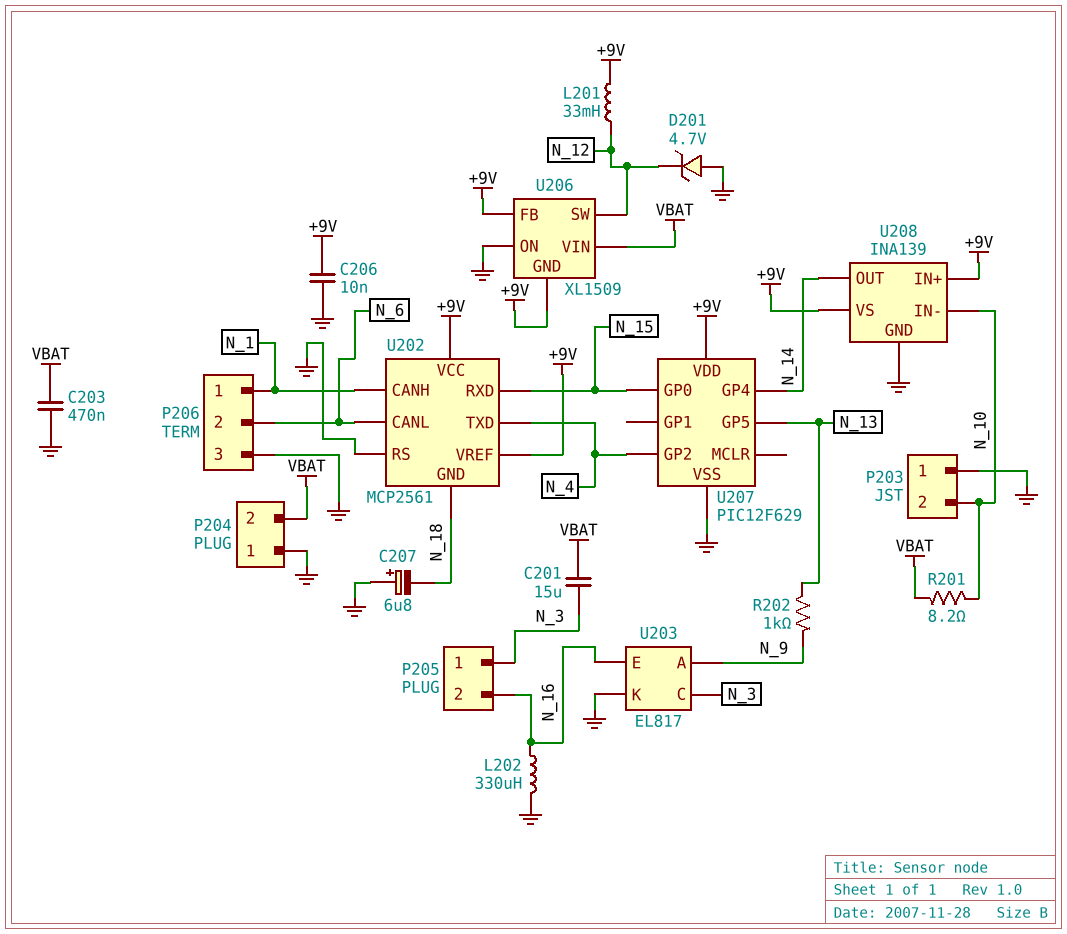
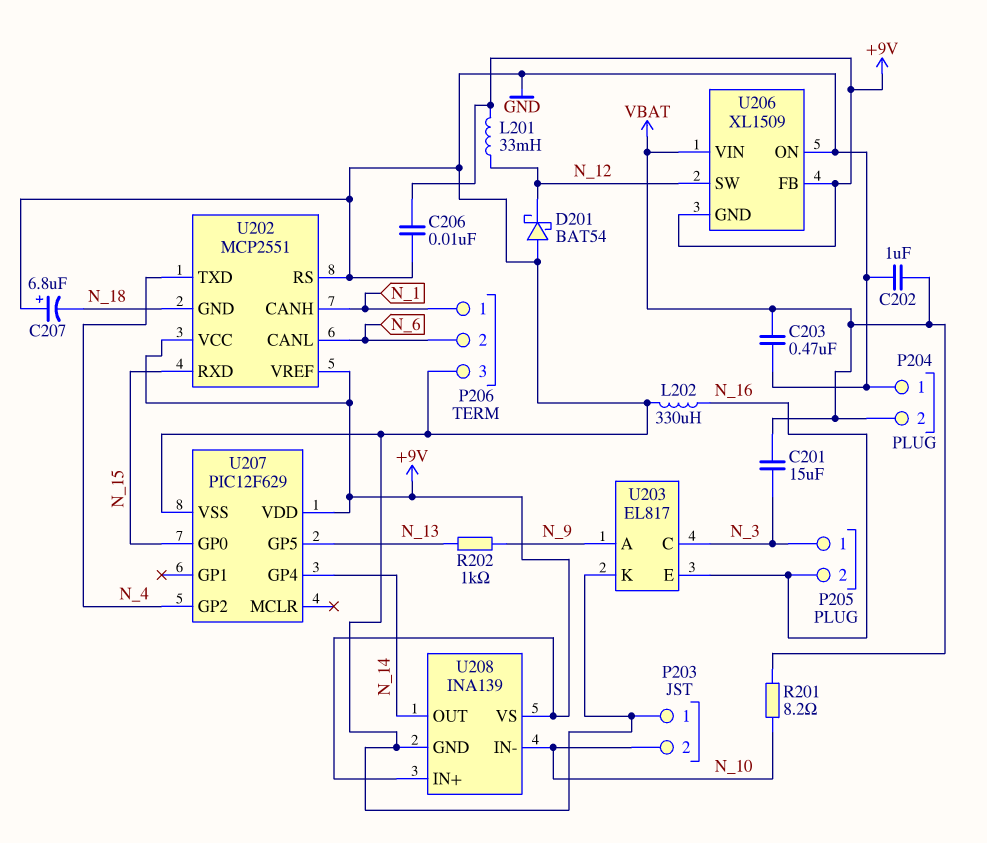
C202: none -> 1uF (GND, VBAT)
D201: zener 4.7V (A GND, K N_12) -> schottky BAT54 (A GND, K N_12)
U202: MCP2561 -> MCP2551

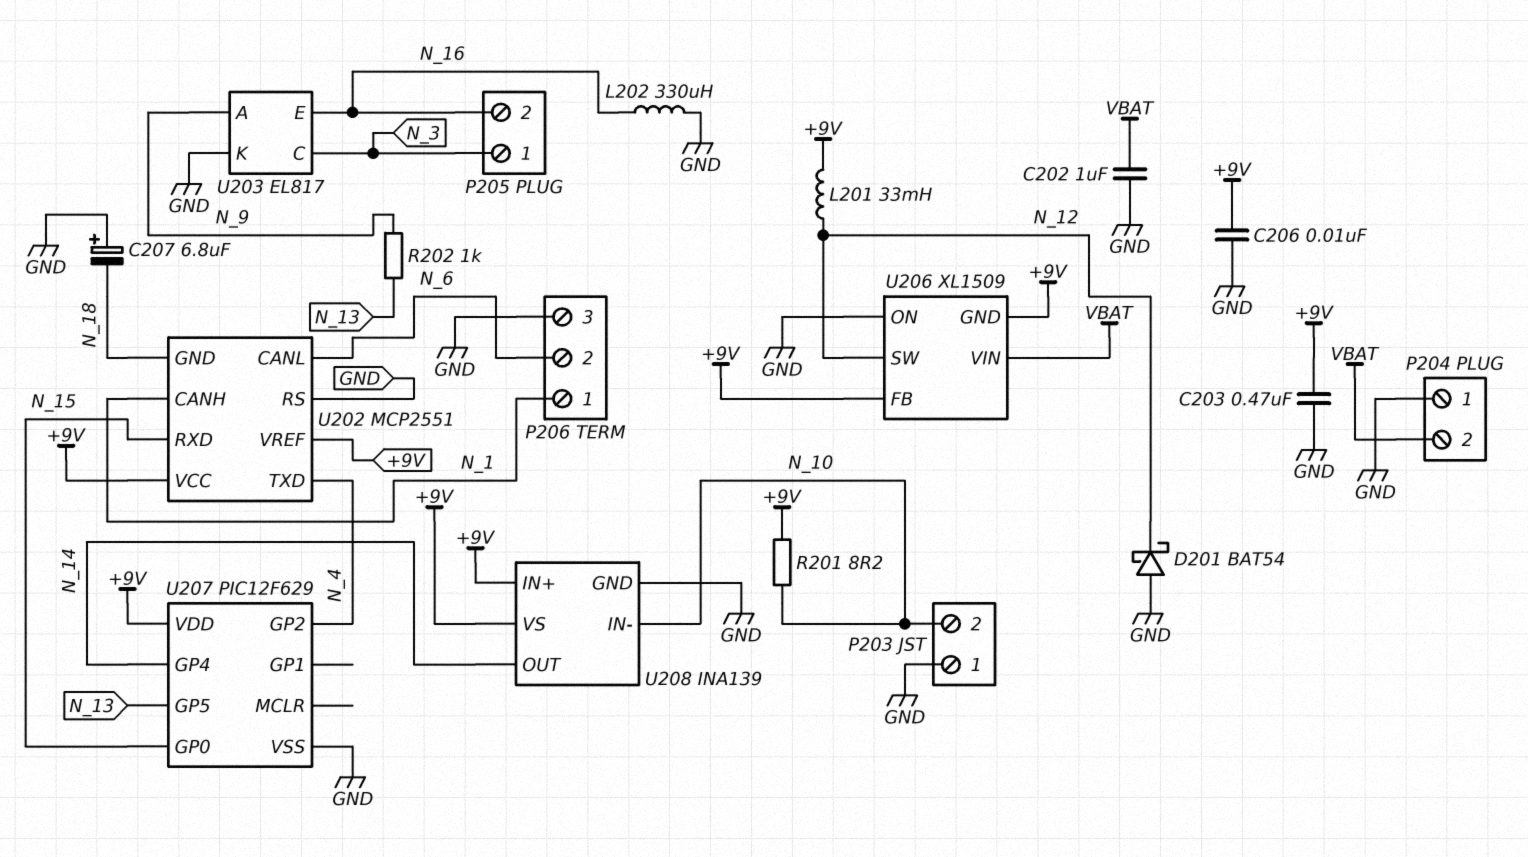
C201: 15uF (N_3, VBAT) -> none
C203: 470nF (GND, VBAT) -> 470nF (+9V, GND)
R201: 8.2 (N_10, VBAT) -> 8.2 (+9V, N_10)

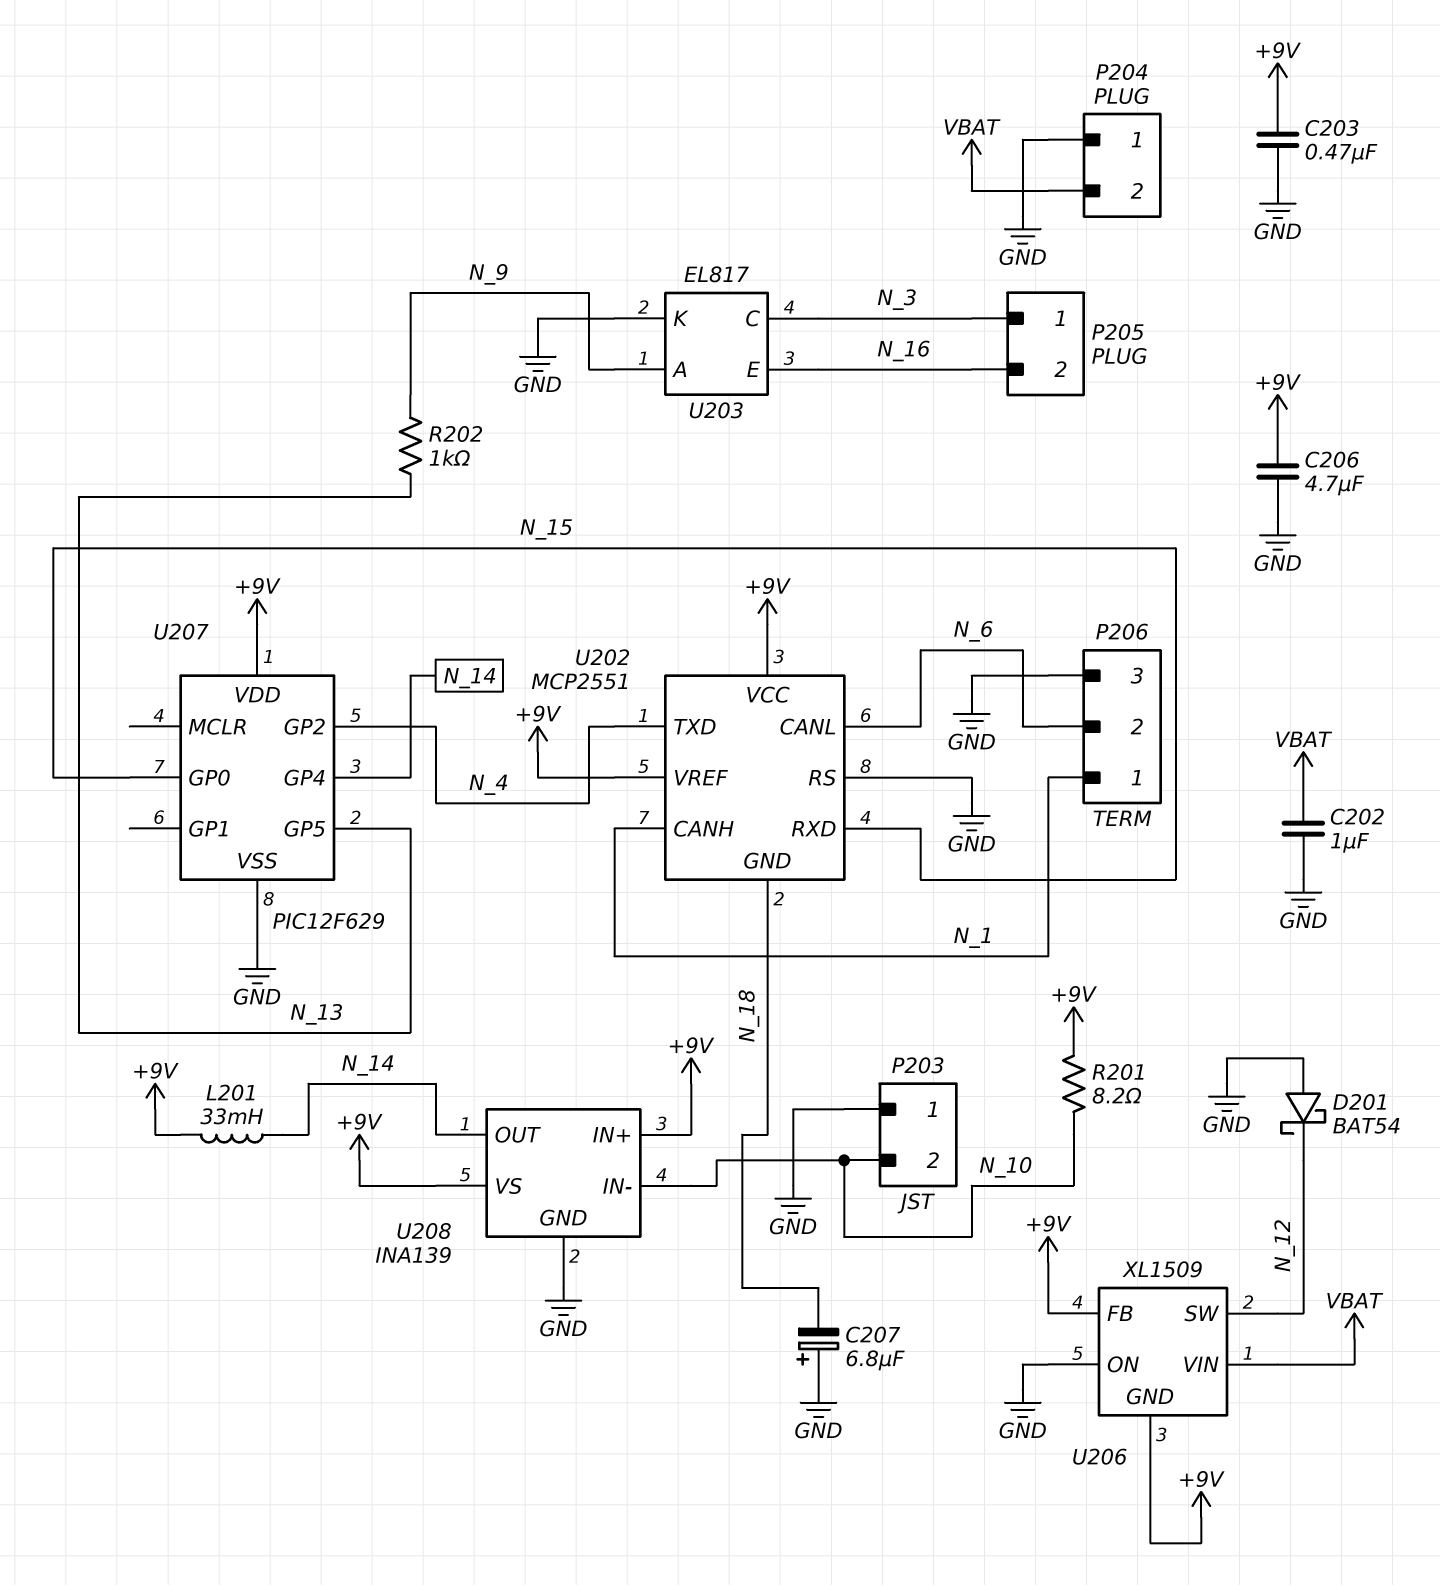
C206: 10nF (+9V, GND) -> 4.7uF (+9V, GND)
L201: 33mH (+9V, N_12) -> 33mH (+9V, N_14)
L202: 330uH (GND, N_16) -> none

